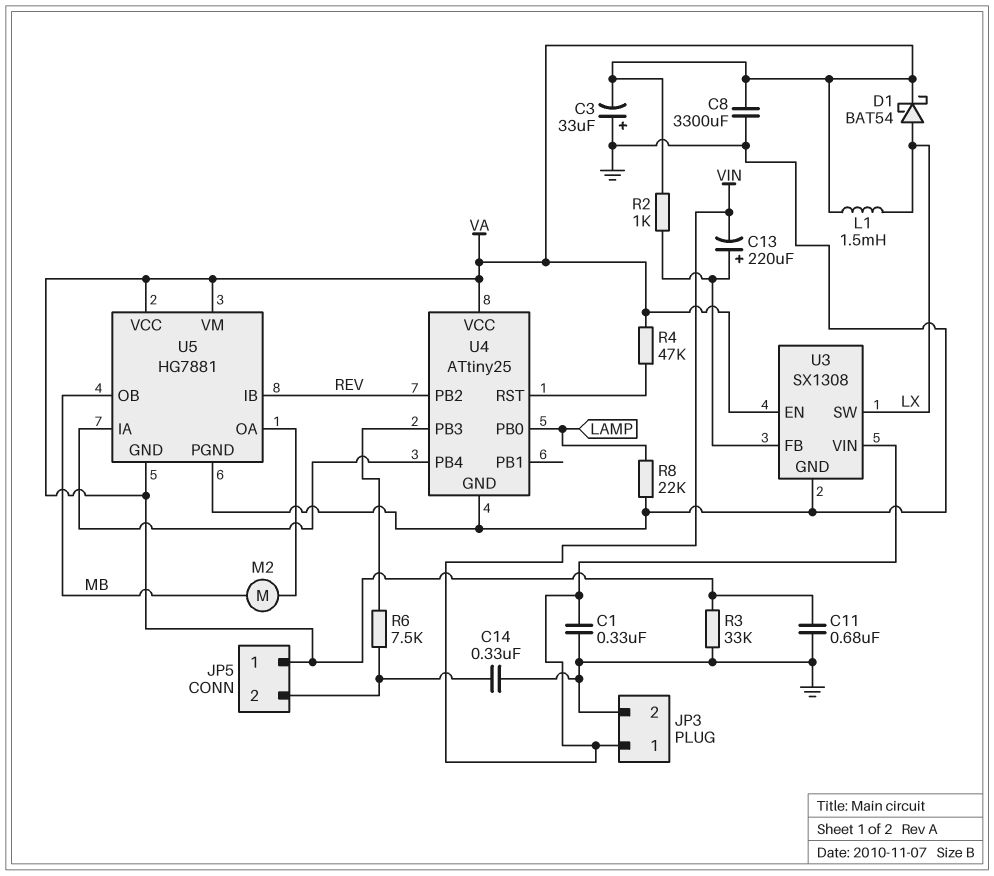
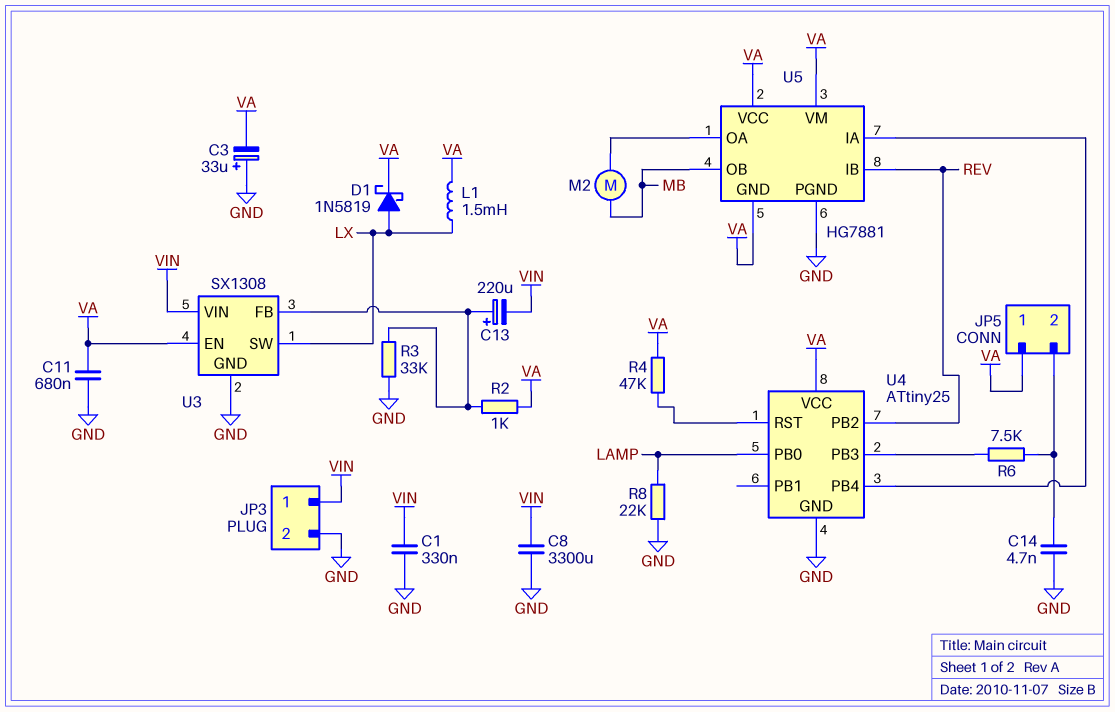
C8: 3300uF (GND, VA) -> 3300uF (GND, VIN)
C14: 330nF (GND, JP5/2) -> 4.7nF (GND, JP5/2)
D1: schottky BAT54 (A LX, K VA) -> schottky 1N5819 (A LX, K VA)
R3: 33k (GND, VA) -> 33k (GND, U3/FB)

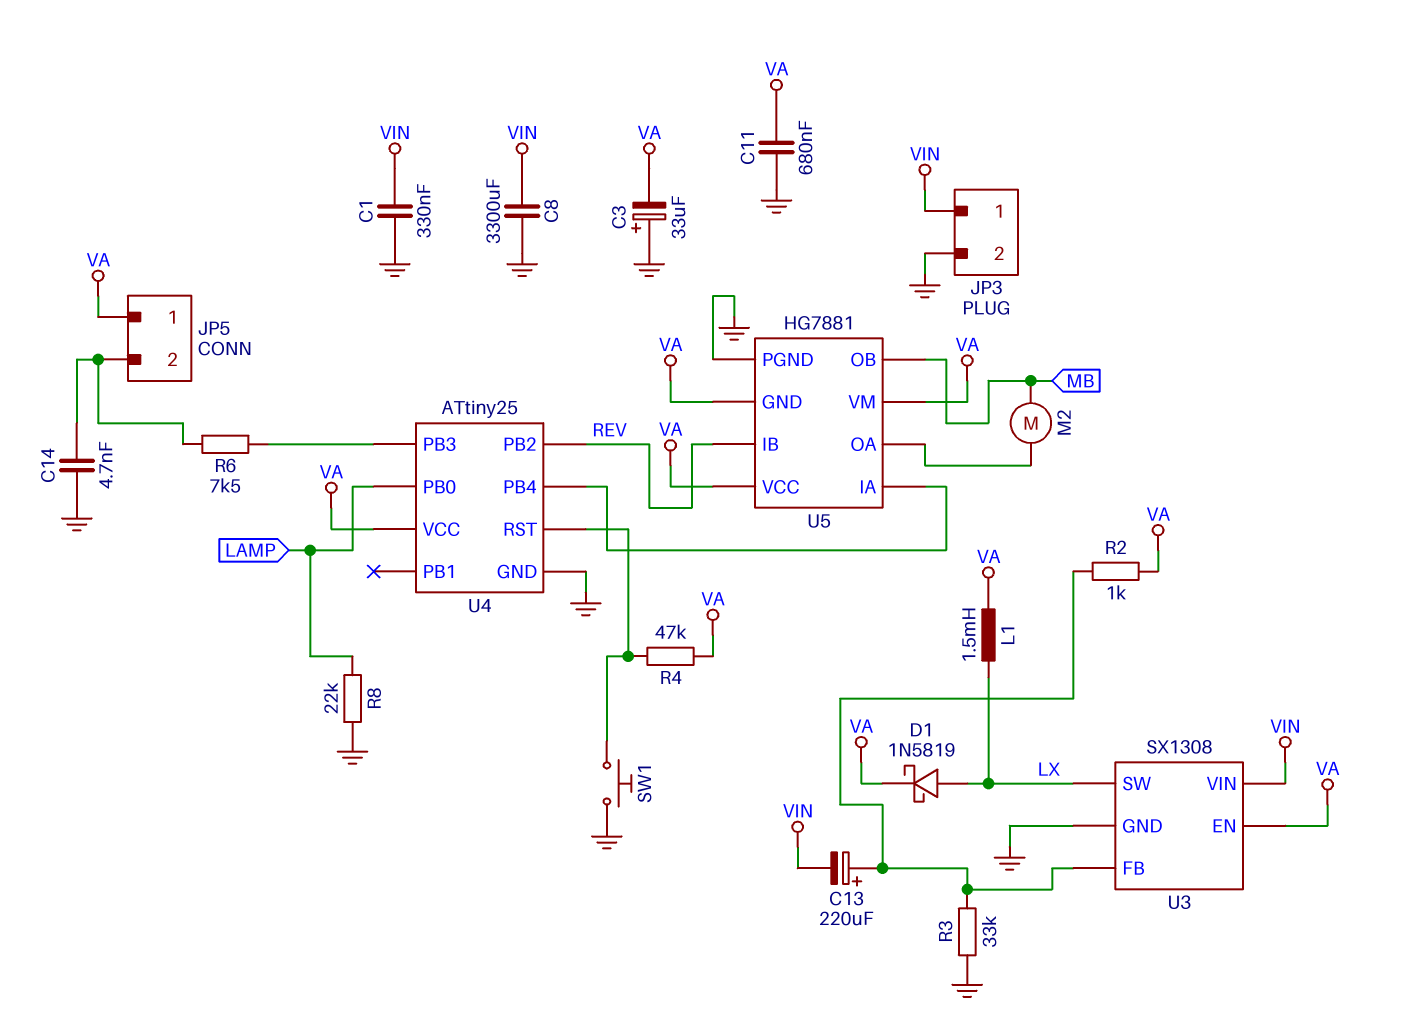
SW1: none -> button (GND, U4/RST)

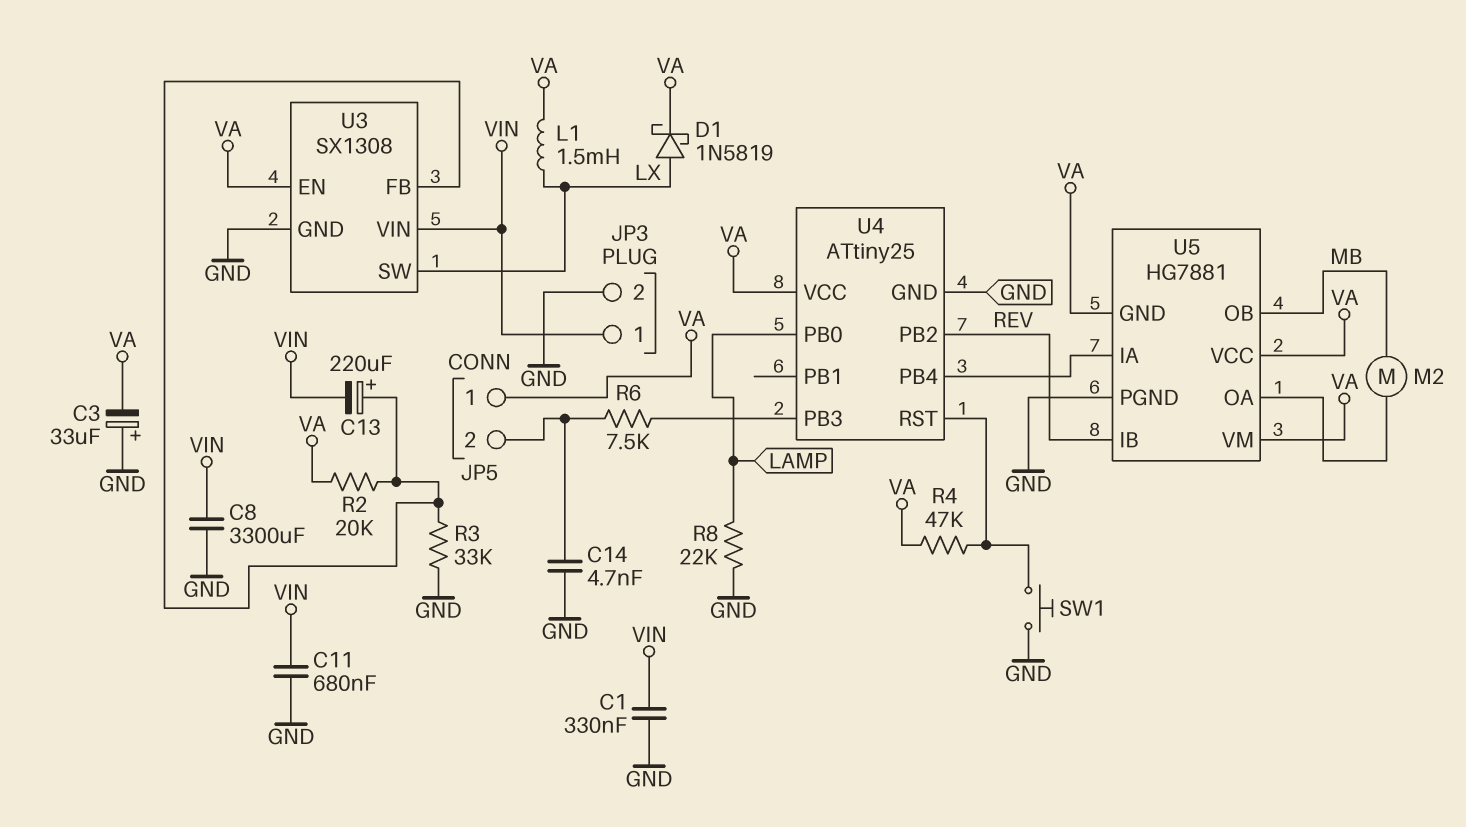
C11: 680nF (GND, VA) -> 680nF (GND, VIN)
R2: 1k (U3/FB, VA) -> 20k (U3/FB, VA)

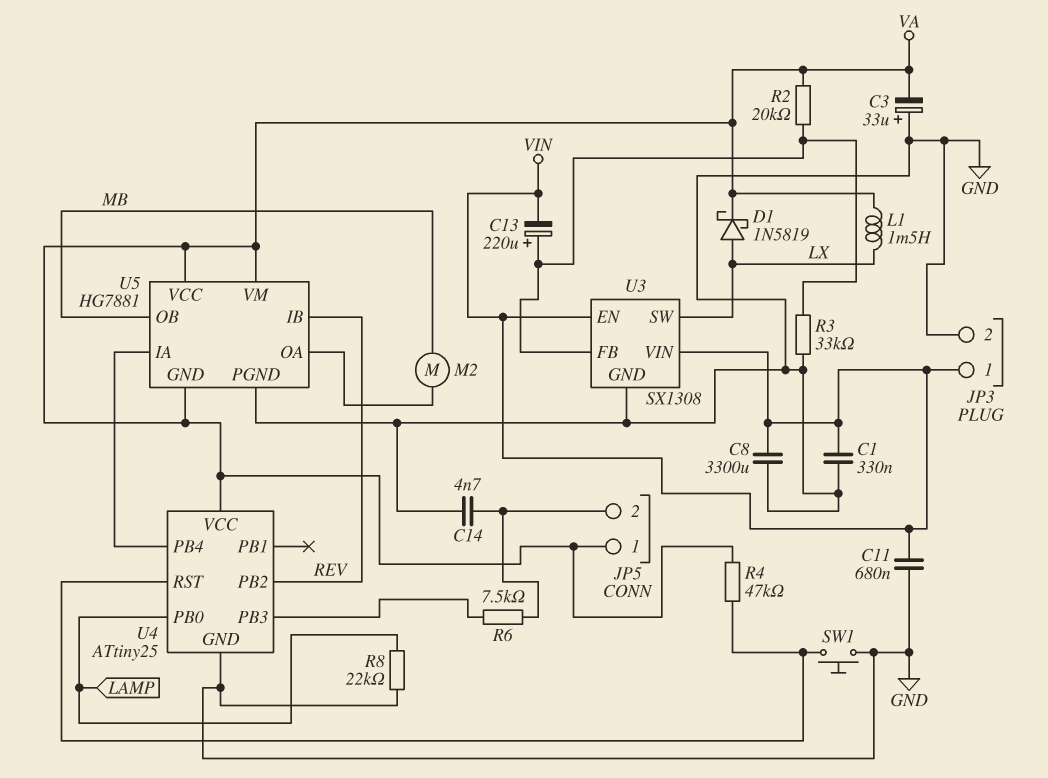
U3 pin EN: VA -> VIN

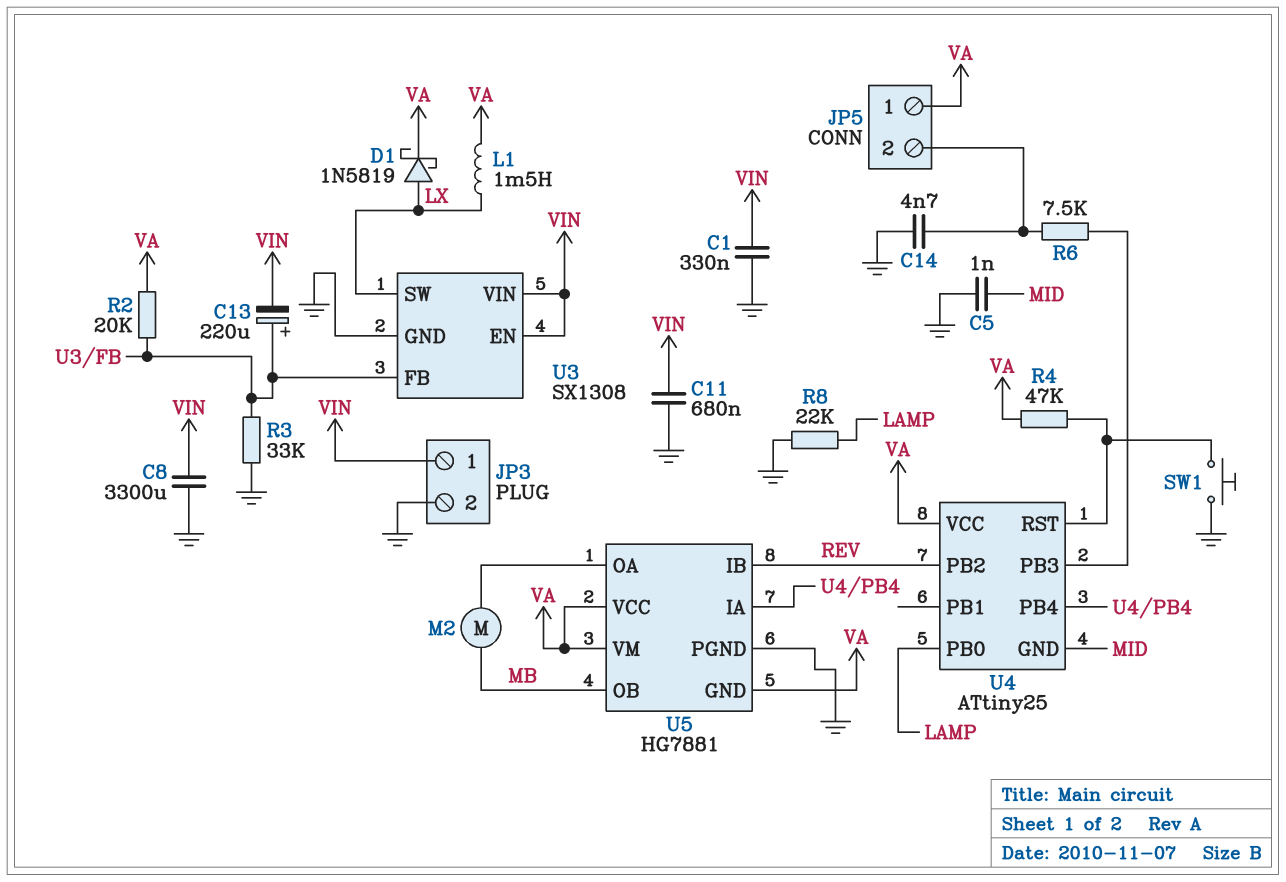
C3: 33uF (plus GND, minus VA) -> none
C5: none -> 1nF (GND, MID)
U4 pin GND: GND -> MID

